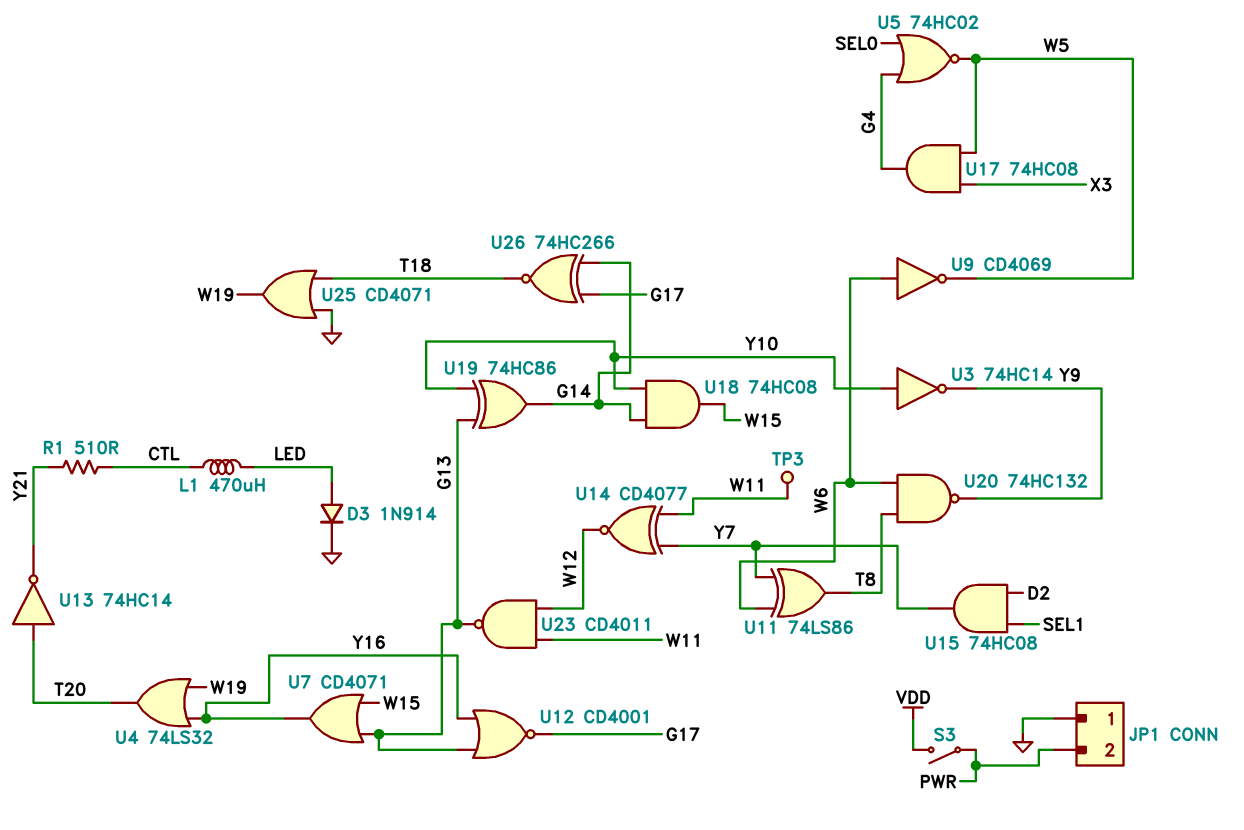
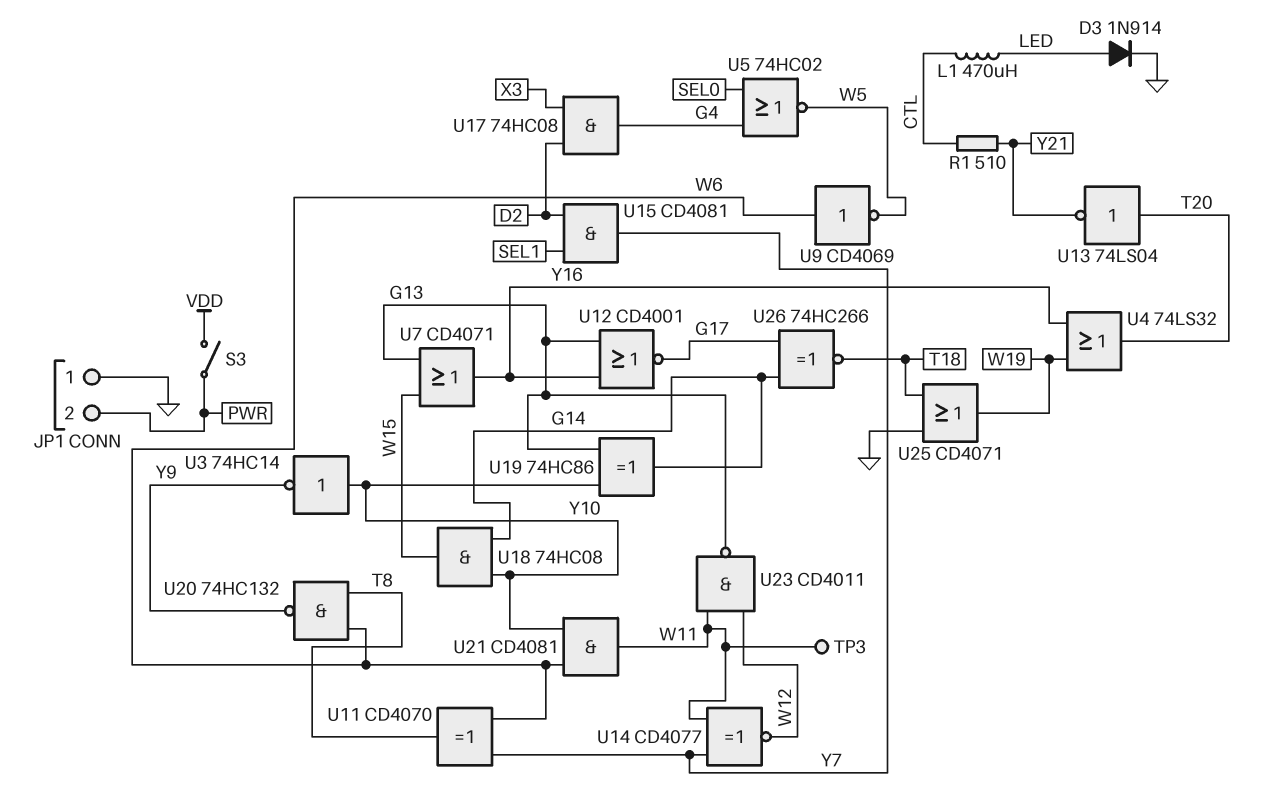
U11: XOR 74LS86 (in W6, in Y7, out T8) -> XOR CD4070 (in W6, in Y7, out T8)
U13: NOT 74HC14 (in T20, out Y21) -> NOT 74LS04 (in T20, out Y21)
U15: AND 74HC08 (in D2, in SEL1, out Y7) -> AND CD4081 (in D2, in SEL1, out Y7)
U17: AND 74HC08 (in W5, in X3, out G4) -> AND 74HC08 (in D2, in X3, out G4)
U21: none -> AND CD4081 (in W6, in Y10, out W11)

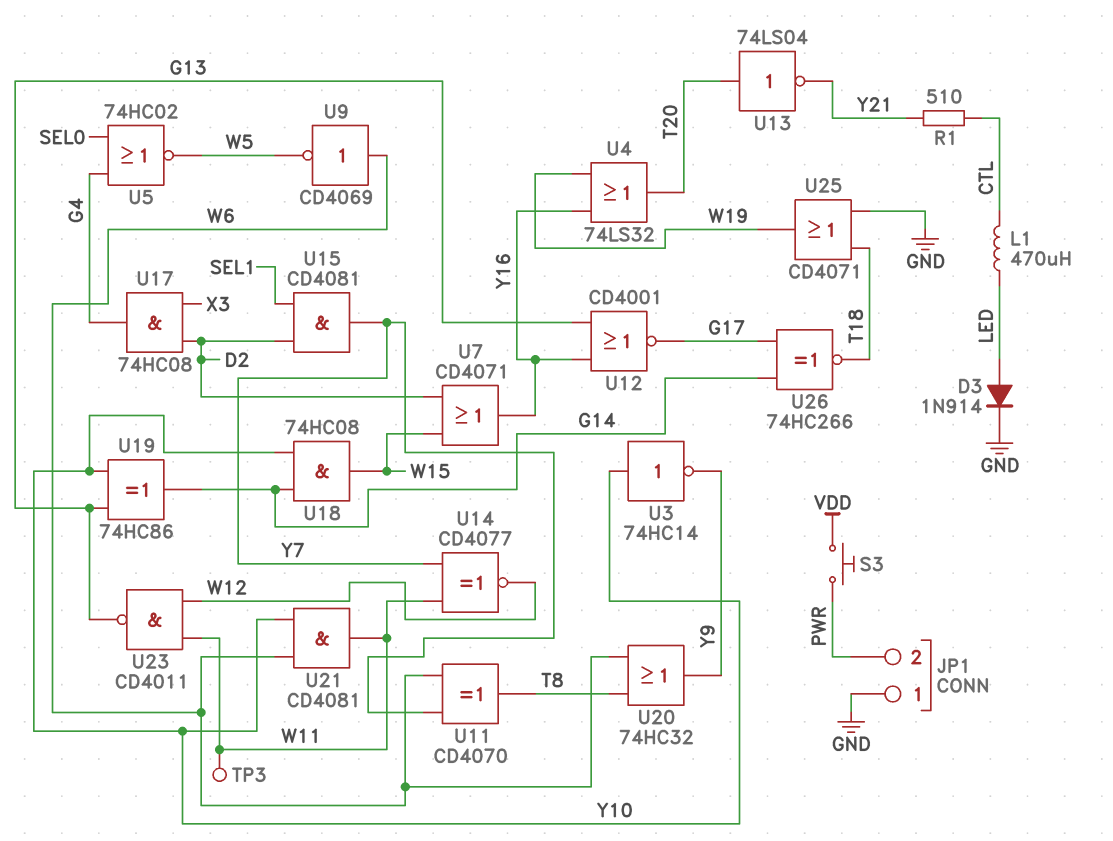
S3: switch (PWR, VDD) -> button (PWR, VDD)
U7: OR CD4071 (in G13, in W15, out Y16) -> OR CD4071 (in D2, in W15, out Y16)
U20: NAND 74HC132 (in T8, in W6, out Y9) -> OR 74HC32 (in T8, in W6, out Y9)

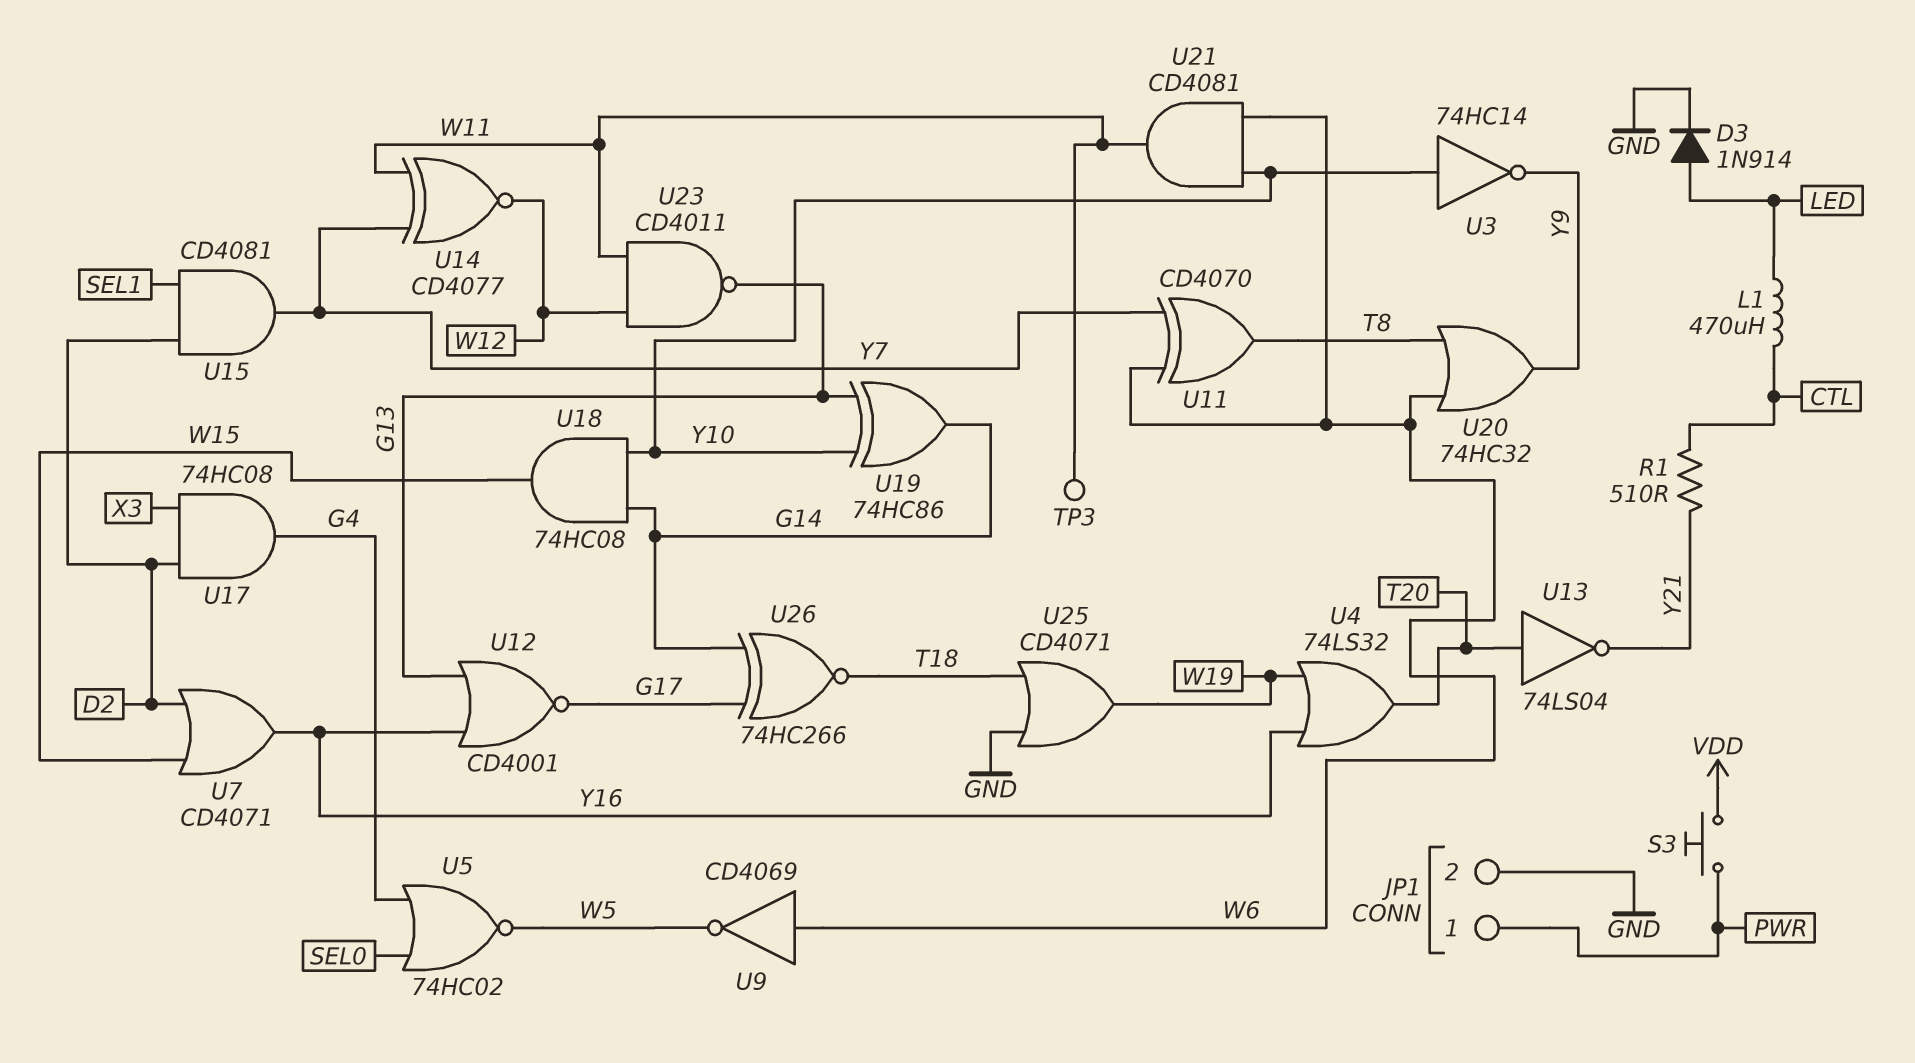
JP1 pin 1: GND -> PWR
JP1 pin 2: PWR -> GND

